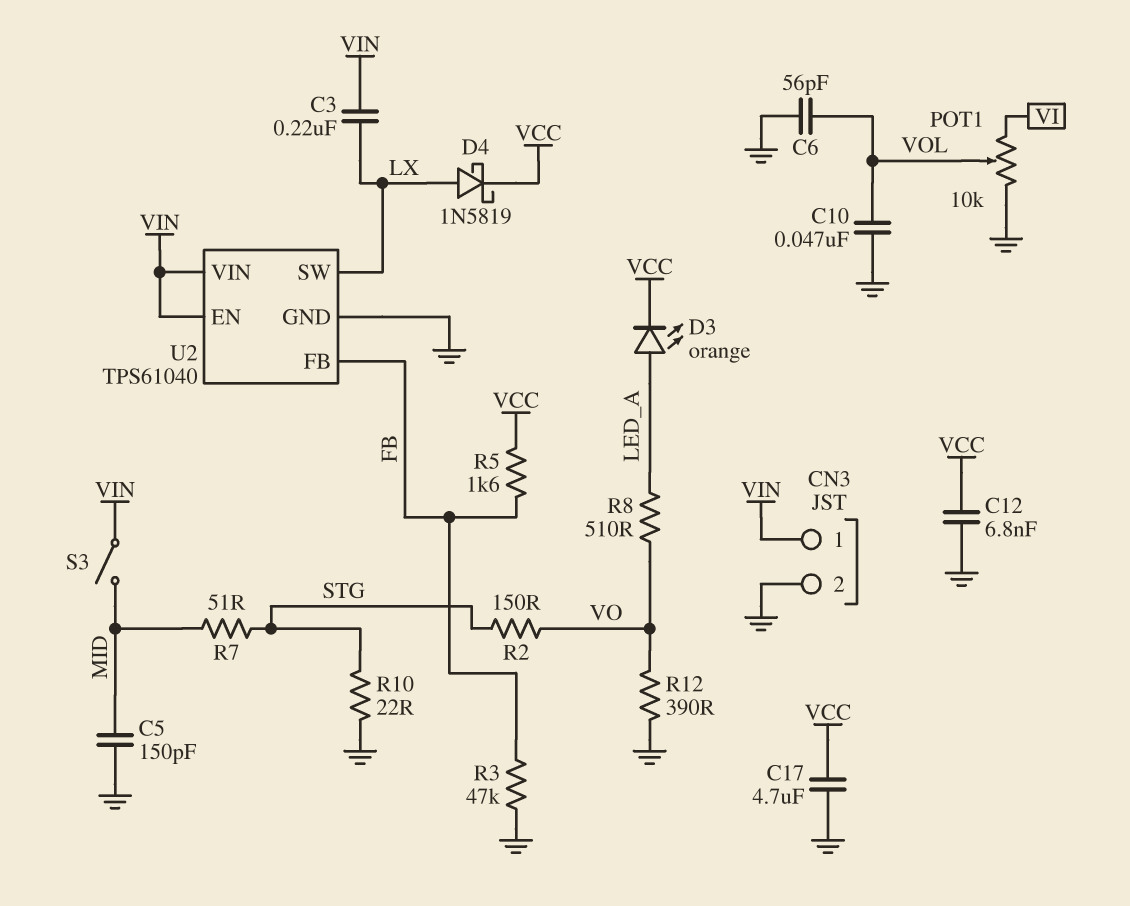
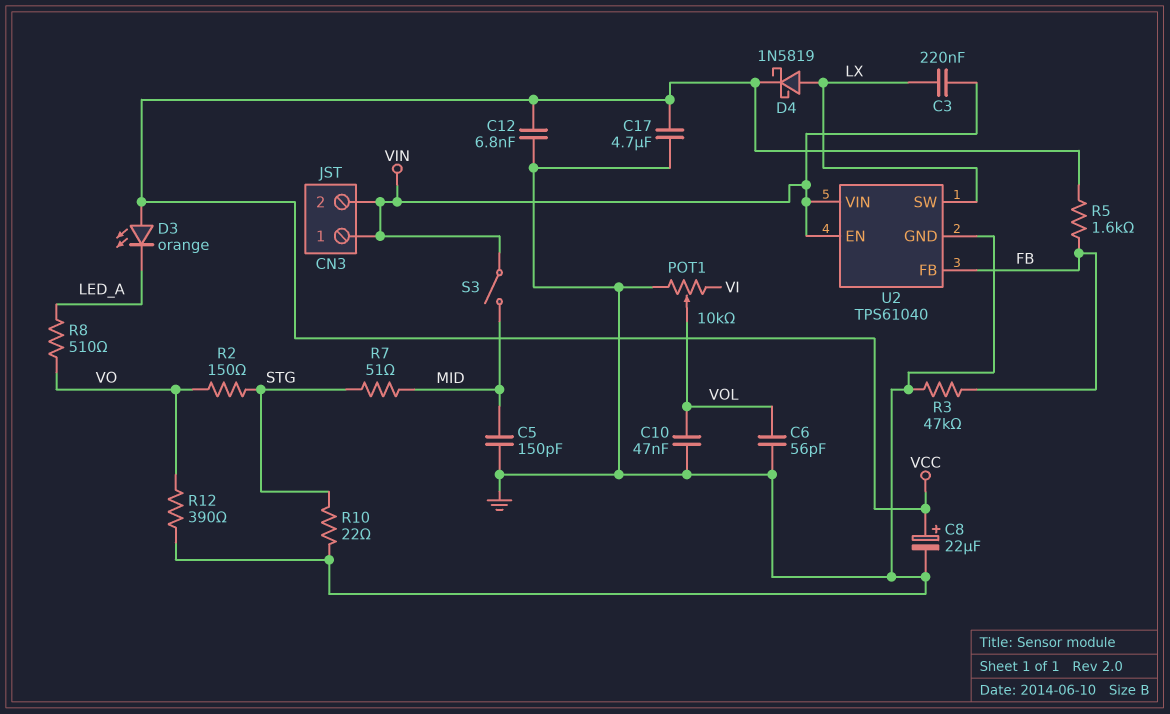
C8: none -> 22uF (plus VCC, minus GND)
CN3 pin 2: GND -> VIN
D3: LED orange (A LED_A, K VCC) -> LED orange (A VCC, K LED_A)

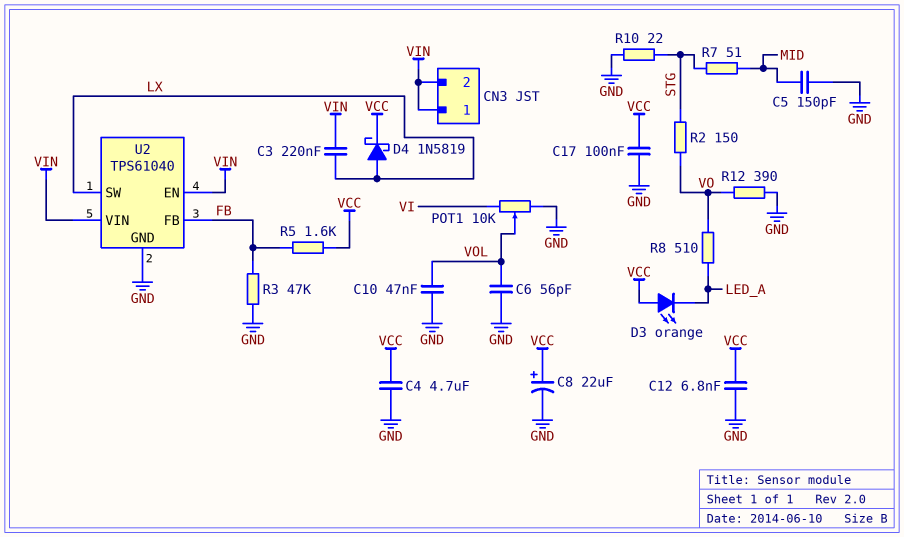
C4: none -> 4.7uF (GND, VCC)
C17: 4.7uF (GND, VCC) -> 100nF (GND, VCC)
S3: switch (MID, VIN) -> none

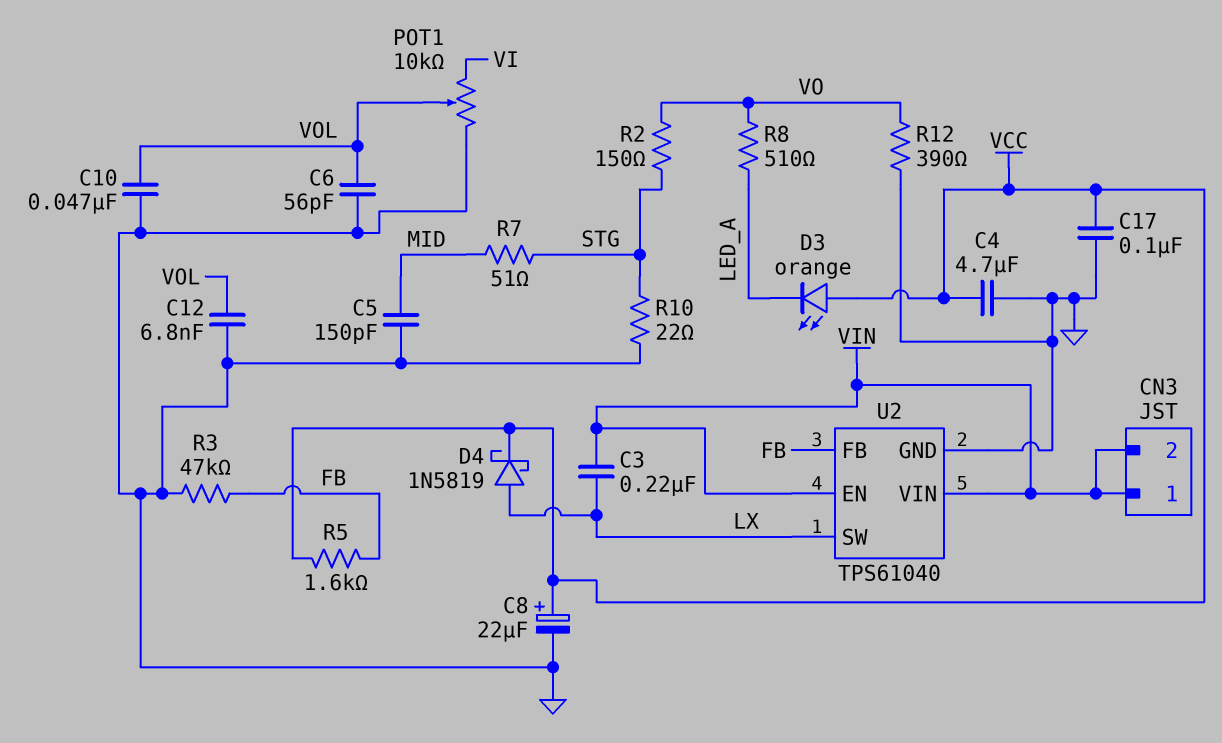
C12: 6.8nF (GND, VCC) -> 6.8nF (GND, VOL)

